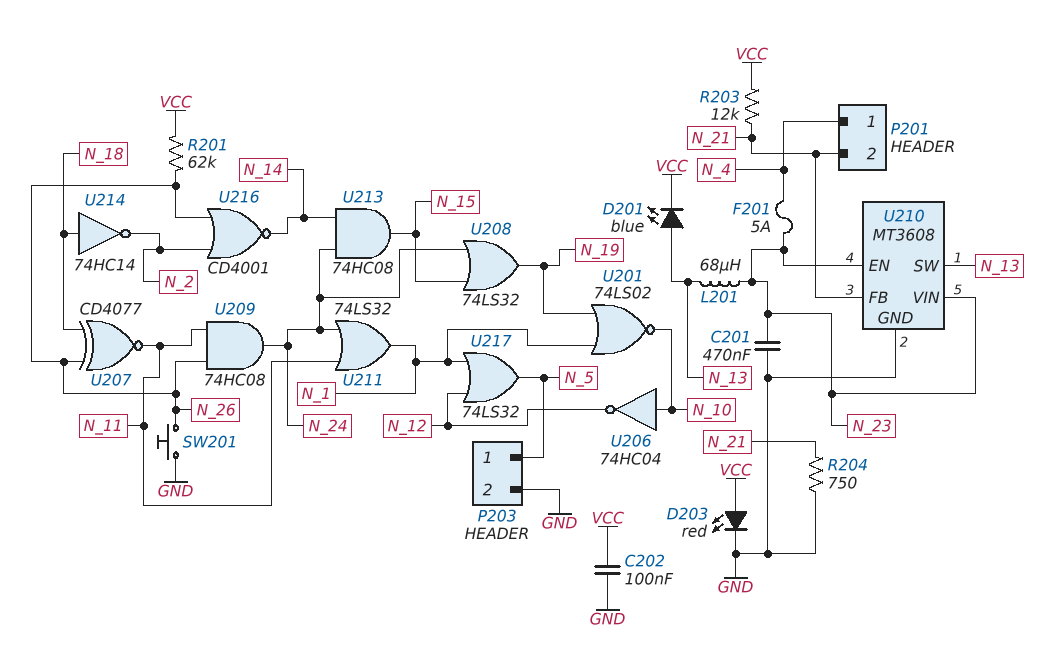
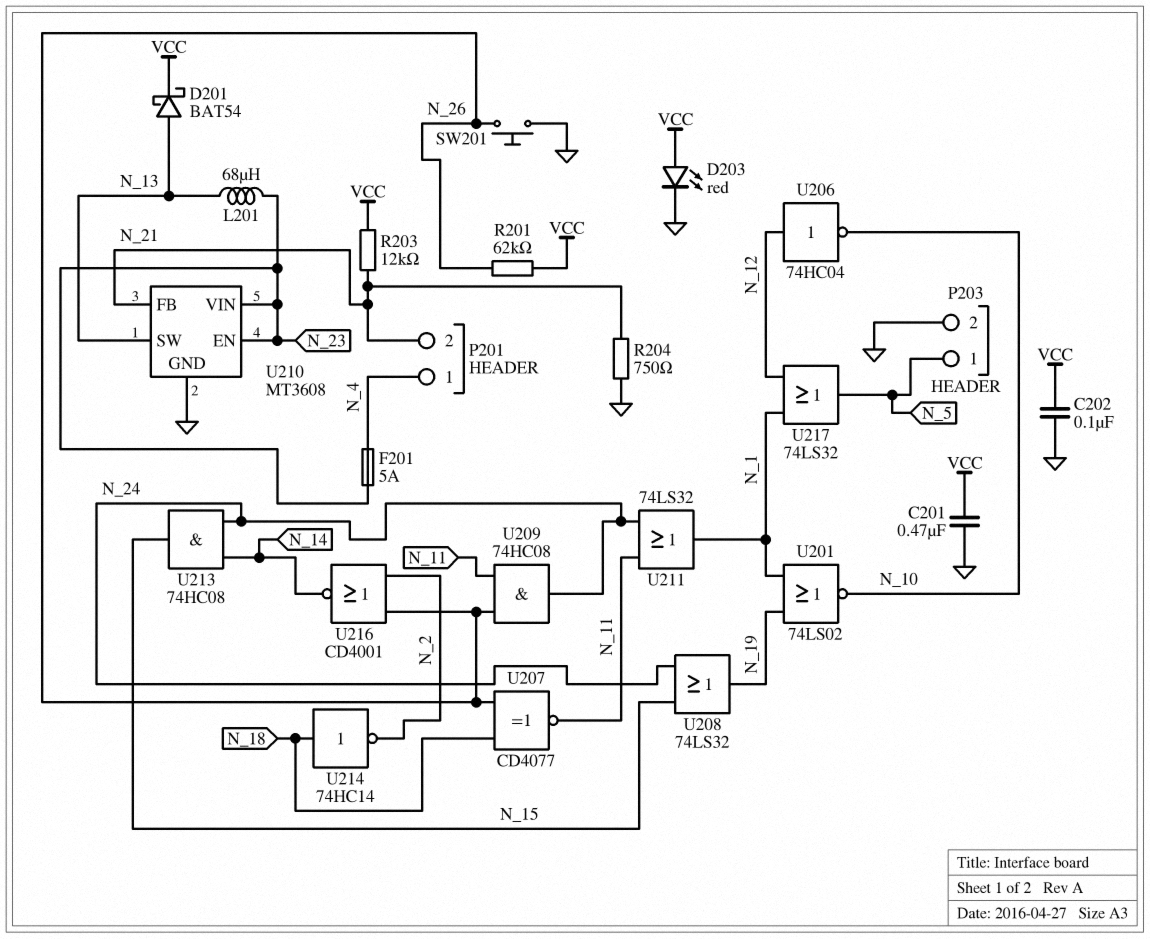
C201: 470nF (GND, N_23) -> 470nF (GND, VCC)
D201: LED blue (A N_13, K VCC) -> schottky BAT54 (A N_13, K VCC)
U206: NOT 74HC04 (in N_10, out N_12) -> NOT 74HC04 (in N_12, out N_10)

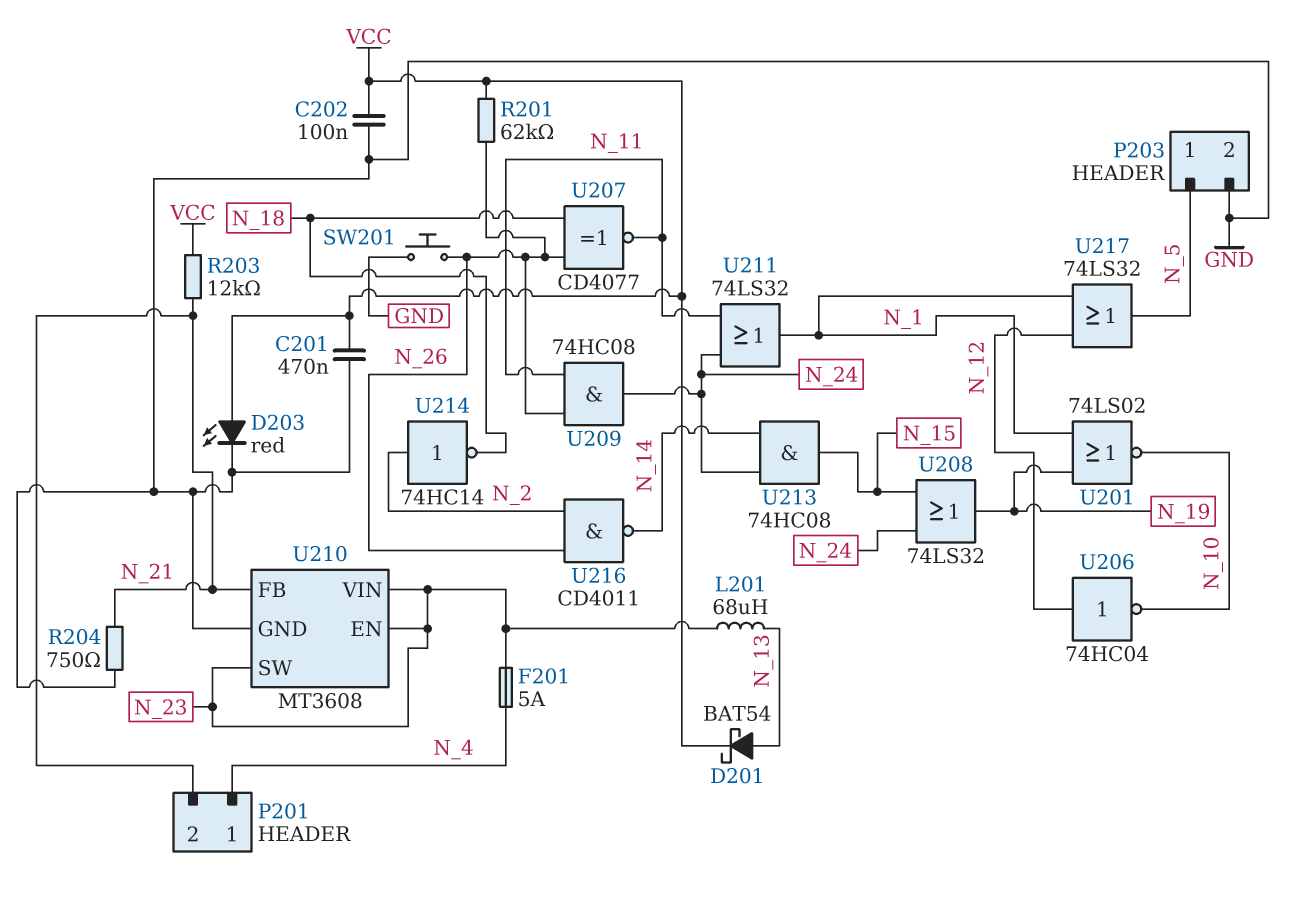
U210 pin SW: N_13 -> N_23
U214: NOT 74HC14 (in N_18, out N_2) -> NOT 74HC14 (in N_2, out N_18)
U216: NOR CD4001 (in N_2, in N_26, out N_14) -> NAND CD4011 (in N_2, in N_26, out N_14)

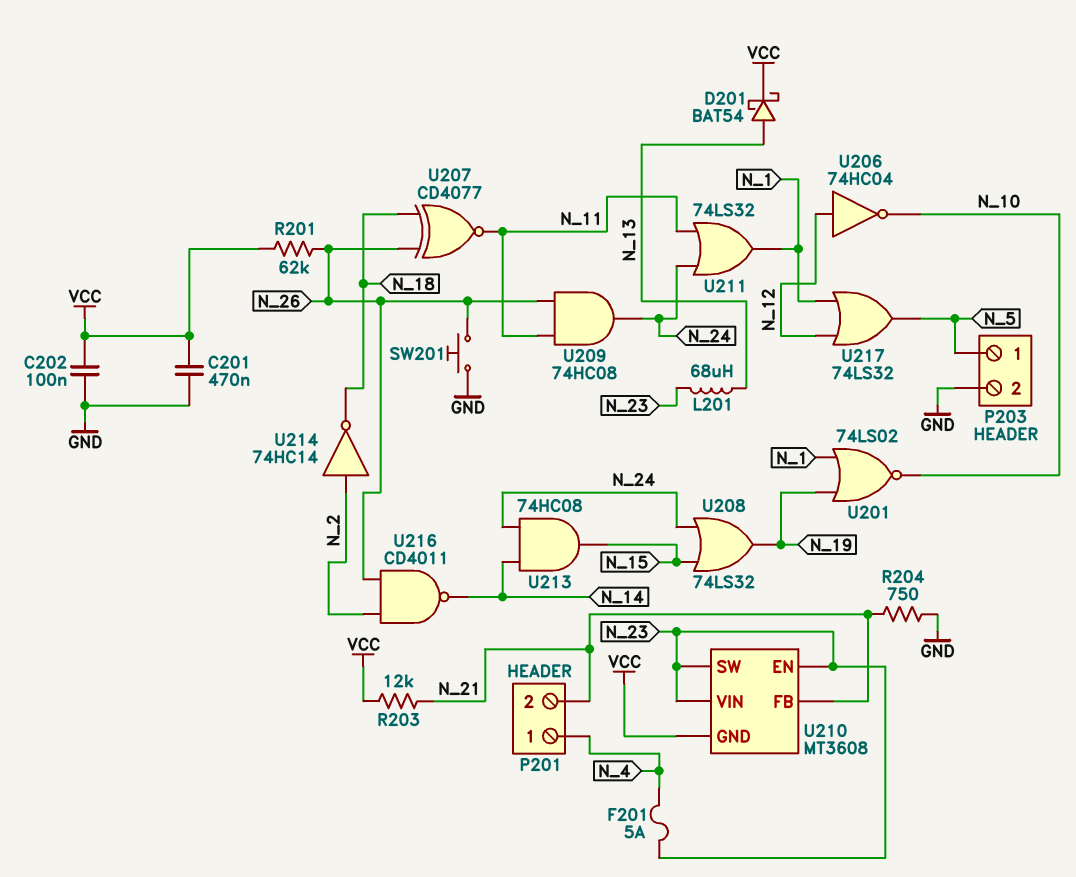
D203: LED red (A VCC, K GND) -> none
U210 pin GND: GND -> VCC

